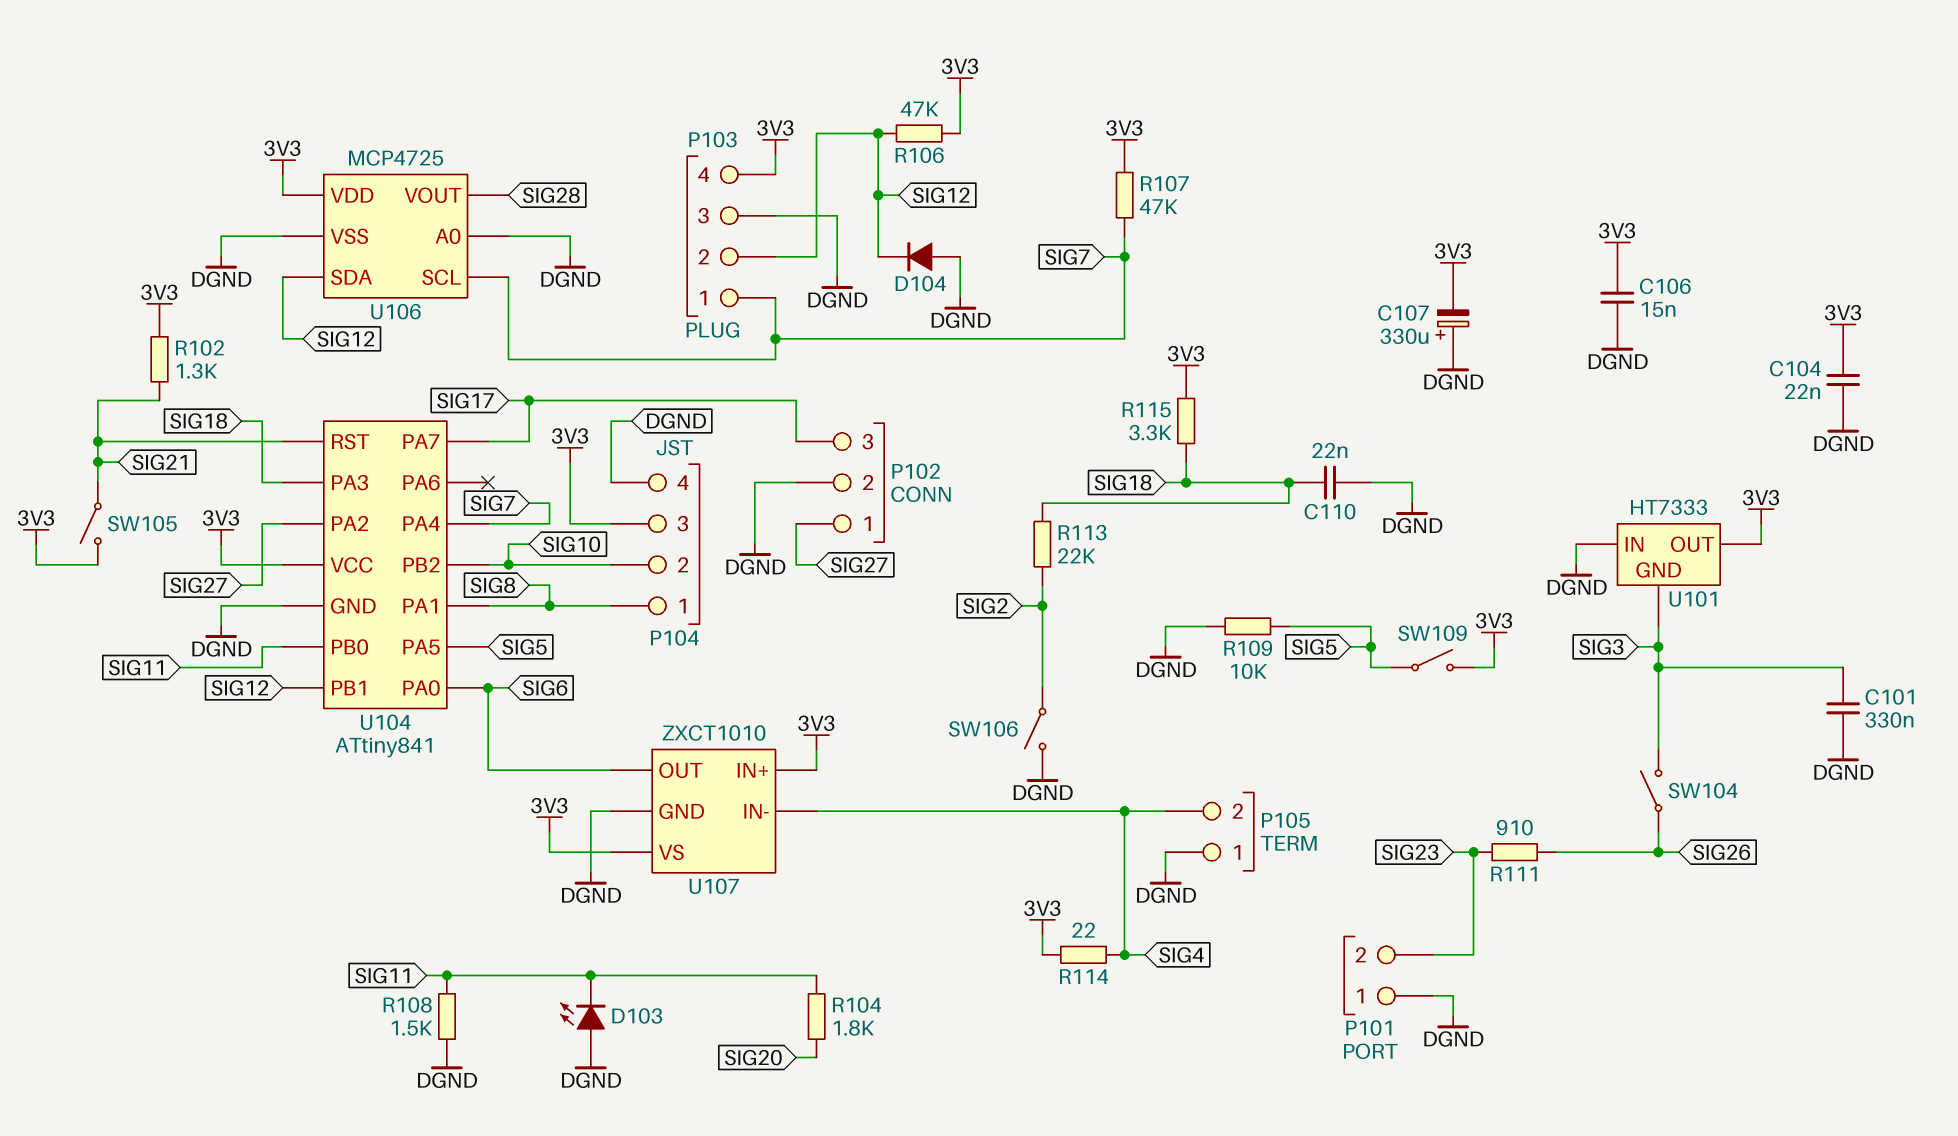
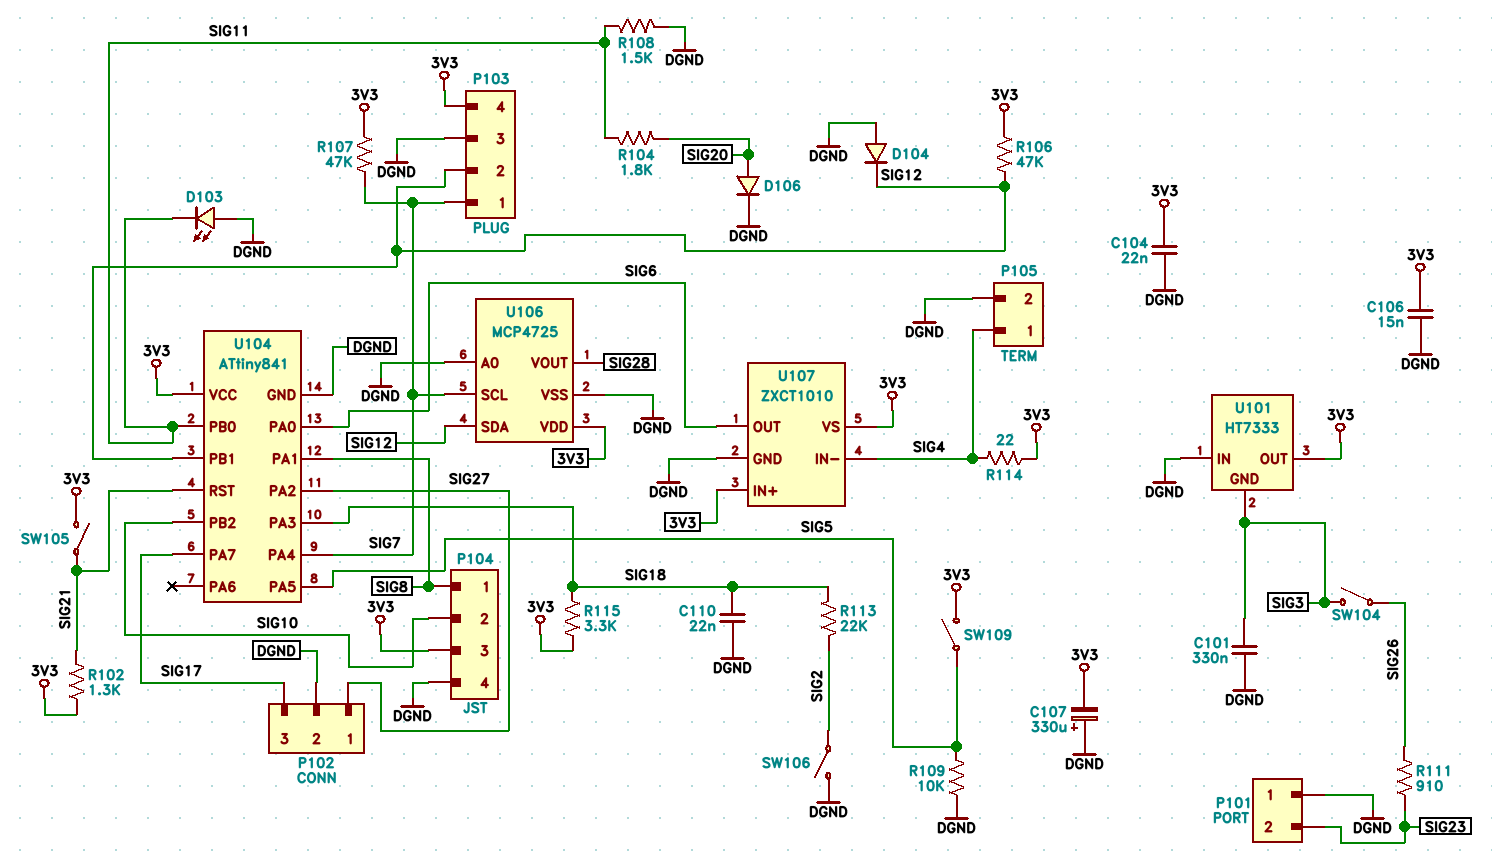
D106: none -> diode (A SIG20, K DGND)
P105 pin 1: DGND -> SIG4
P105 pin 2: SIG4 -> DGND

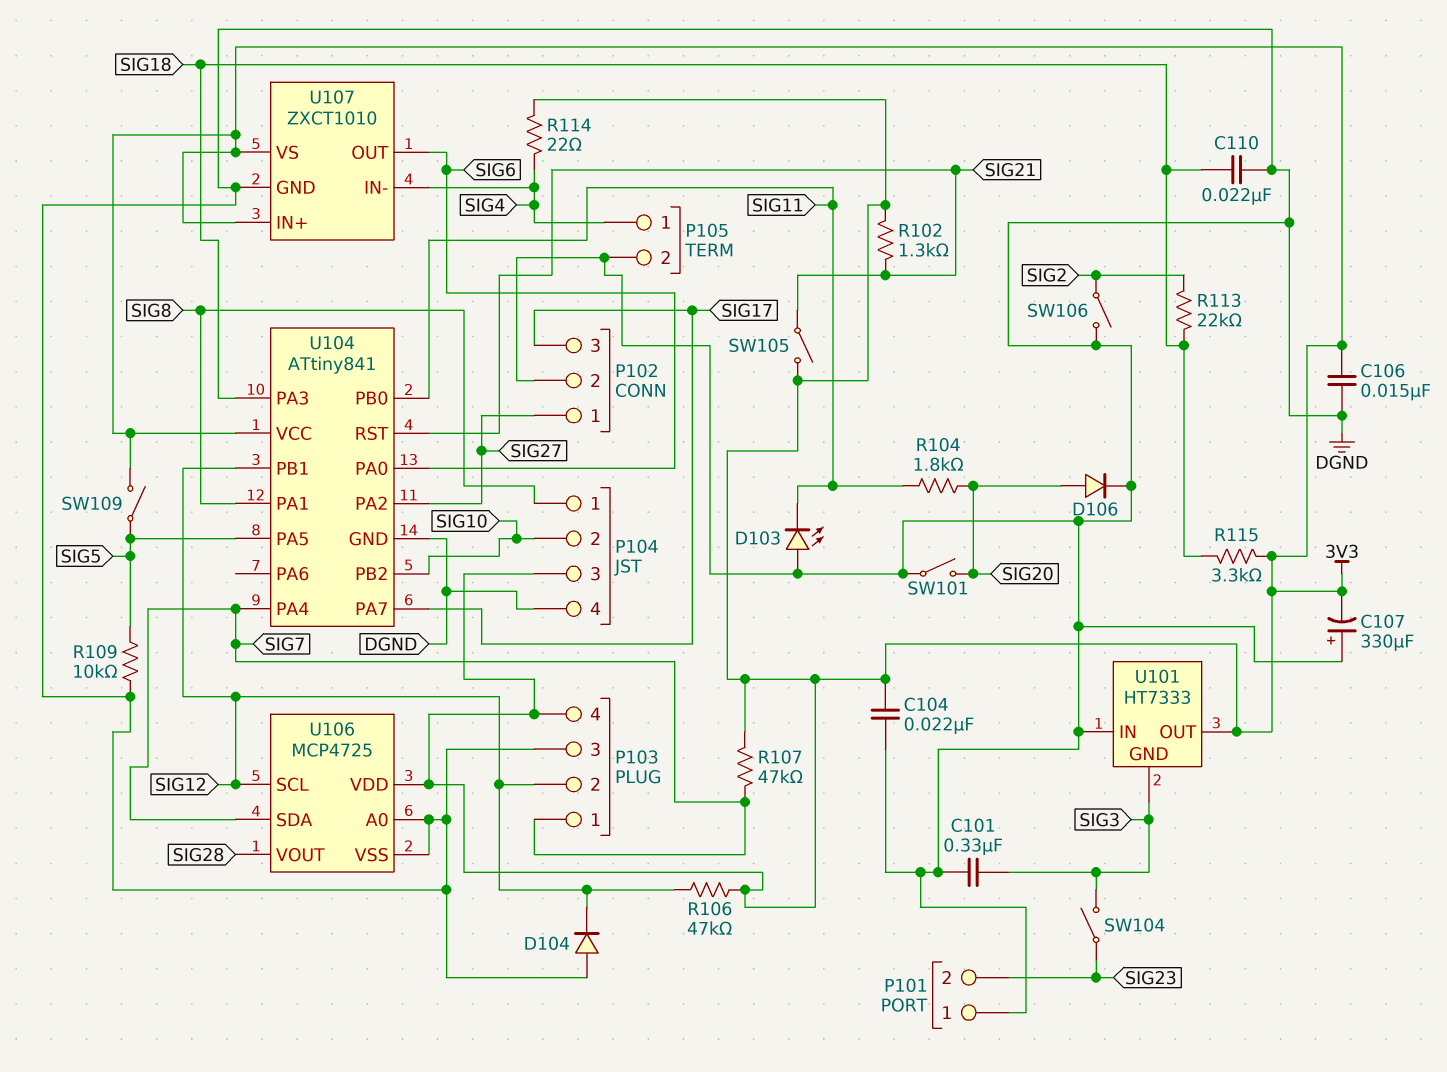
R108: 1.5k (DGND, SIG11) -> none
R111: 910 (SIG23, SIG26) -> none
SW101: none -> switch (DGND, SIG20)
SW104: switch (SIG3, SIG26) -> switch (SIG3, SIG23)
U106 pin SCL: SIG7 -> SIG12
U106 pin SDA: SIG12 -> SIG7

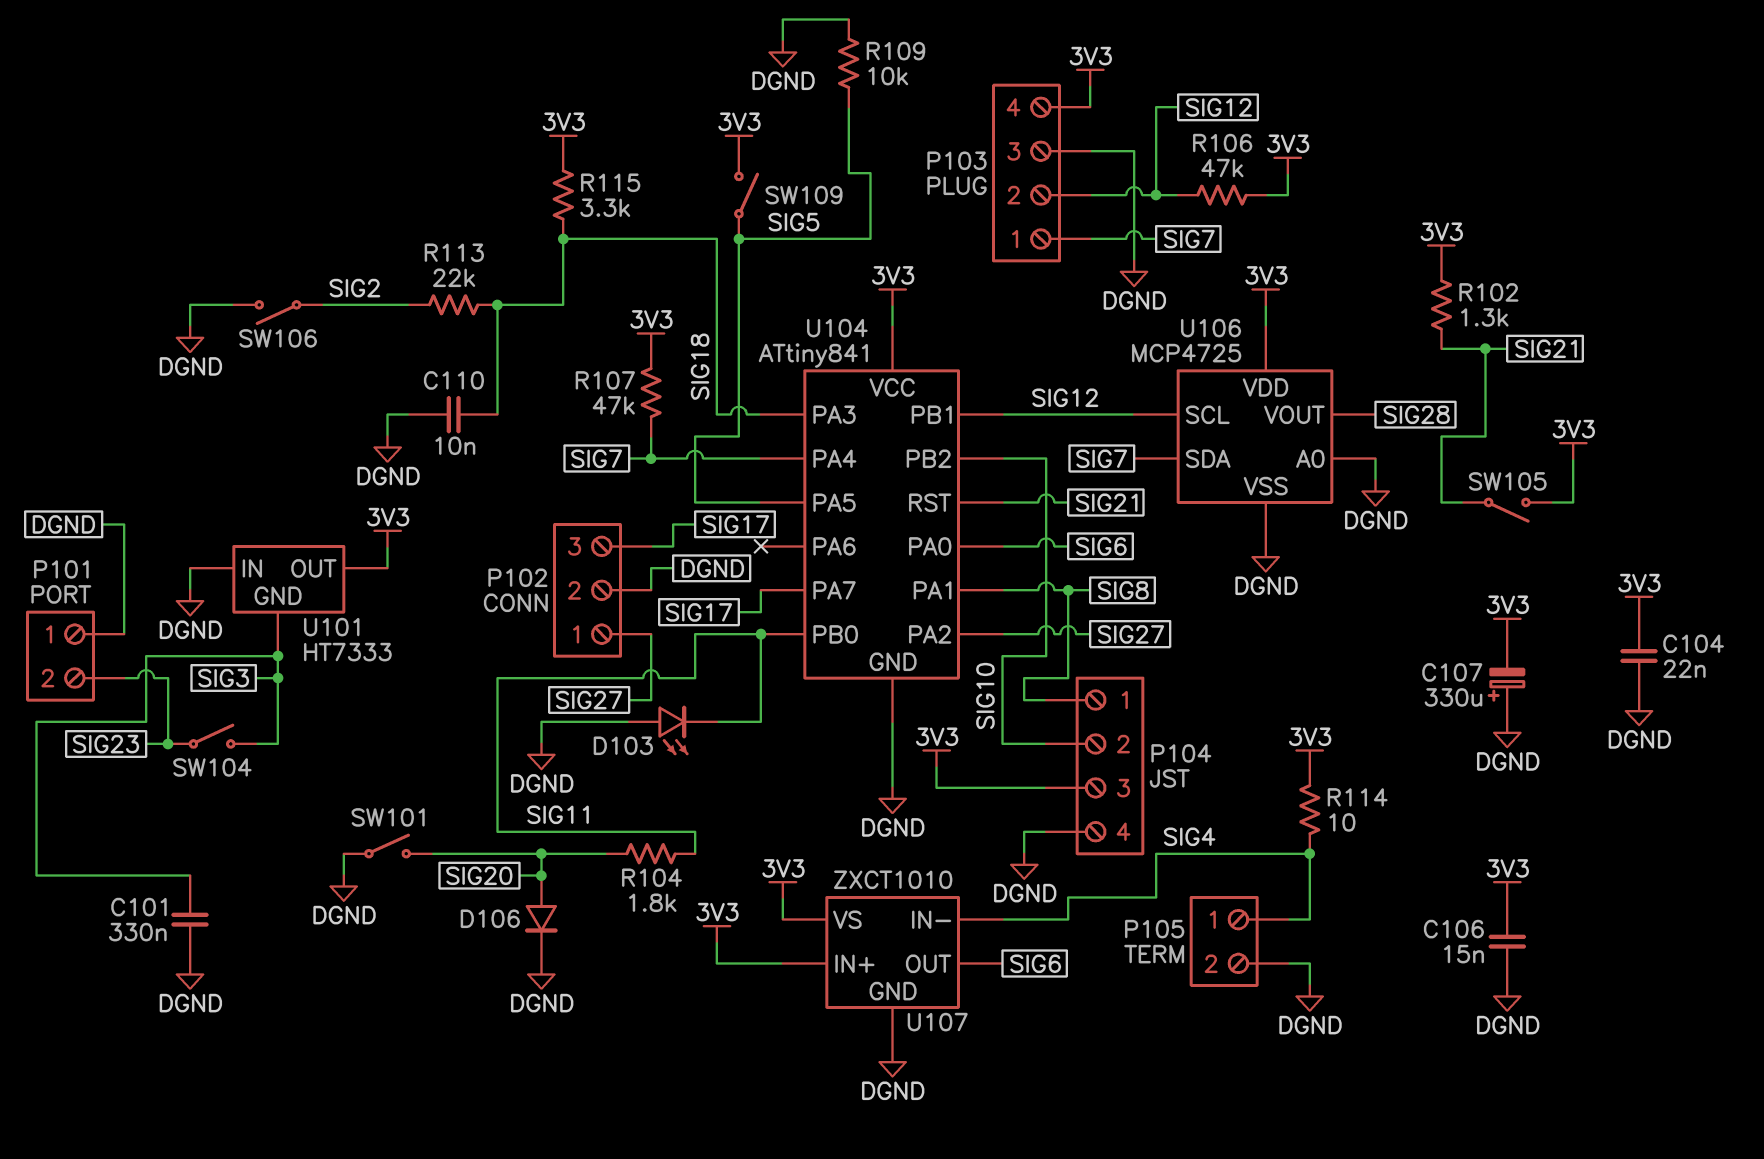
C110: 22nF (DGND, SIG18) -> 10nF (DGND, SIG18)
D104: diode (A DGND, K SIG12) -> none
R114: 22 (3V3, SIG4) -> 10 (3V3, SIG4)

